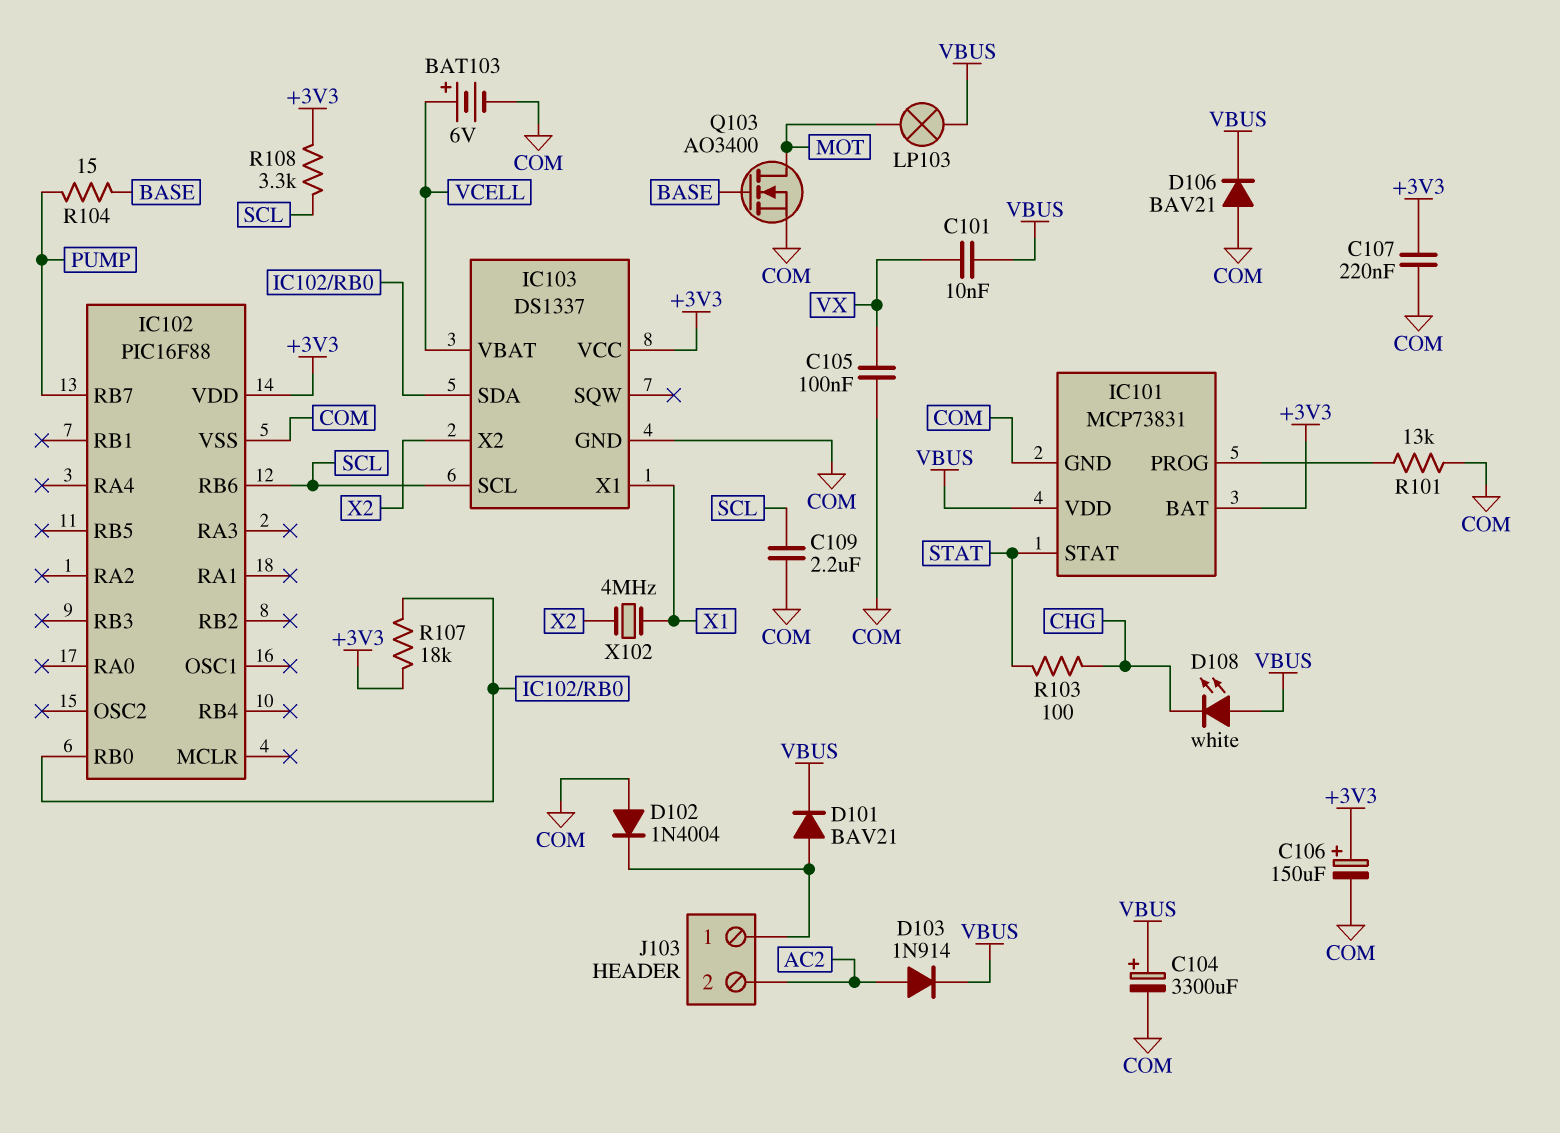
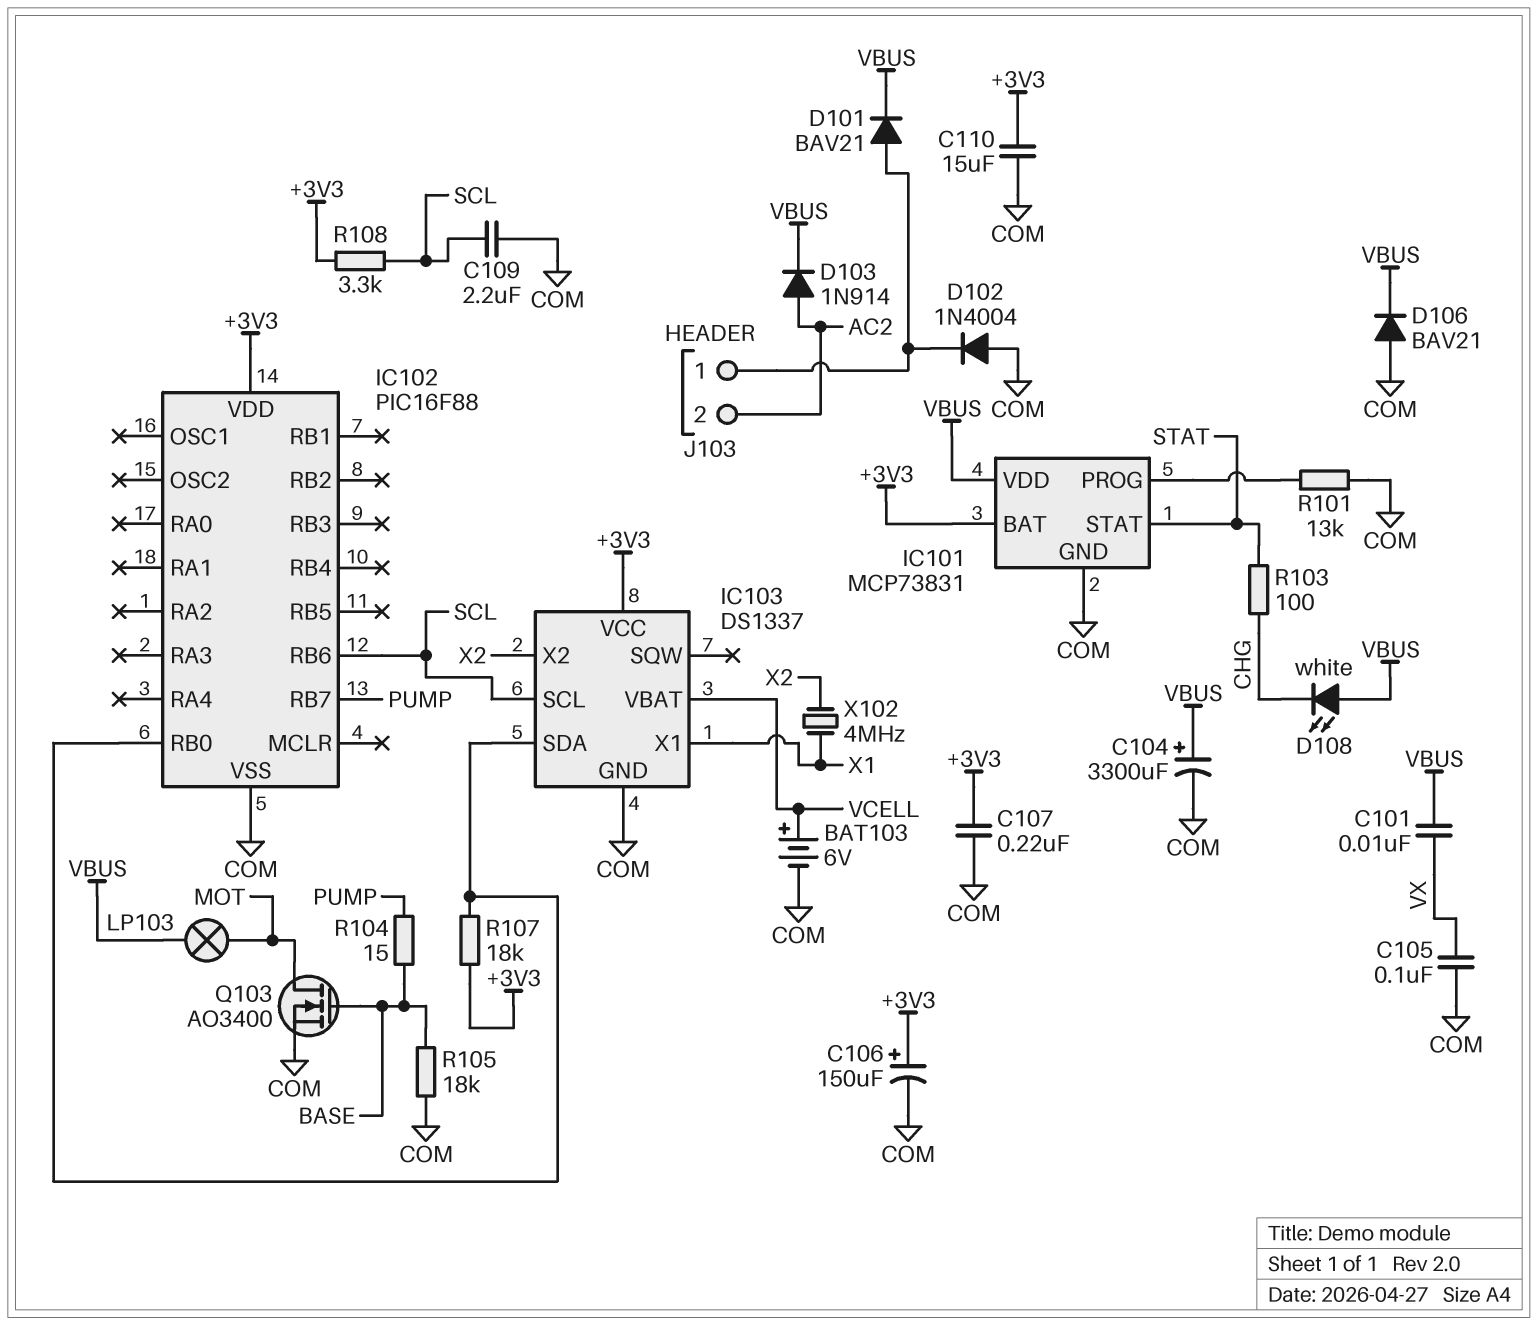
C110: none -> 15uF (+3V3, COM)
R105: none -> 18k (BASE, COM)

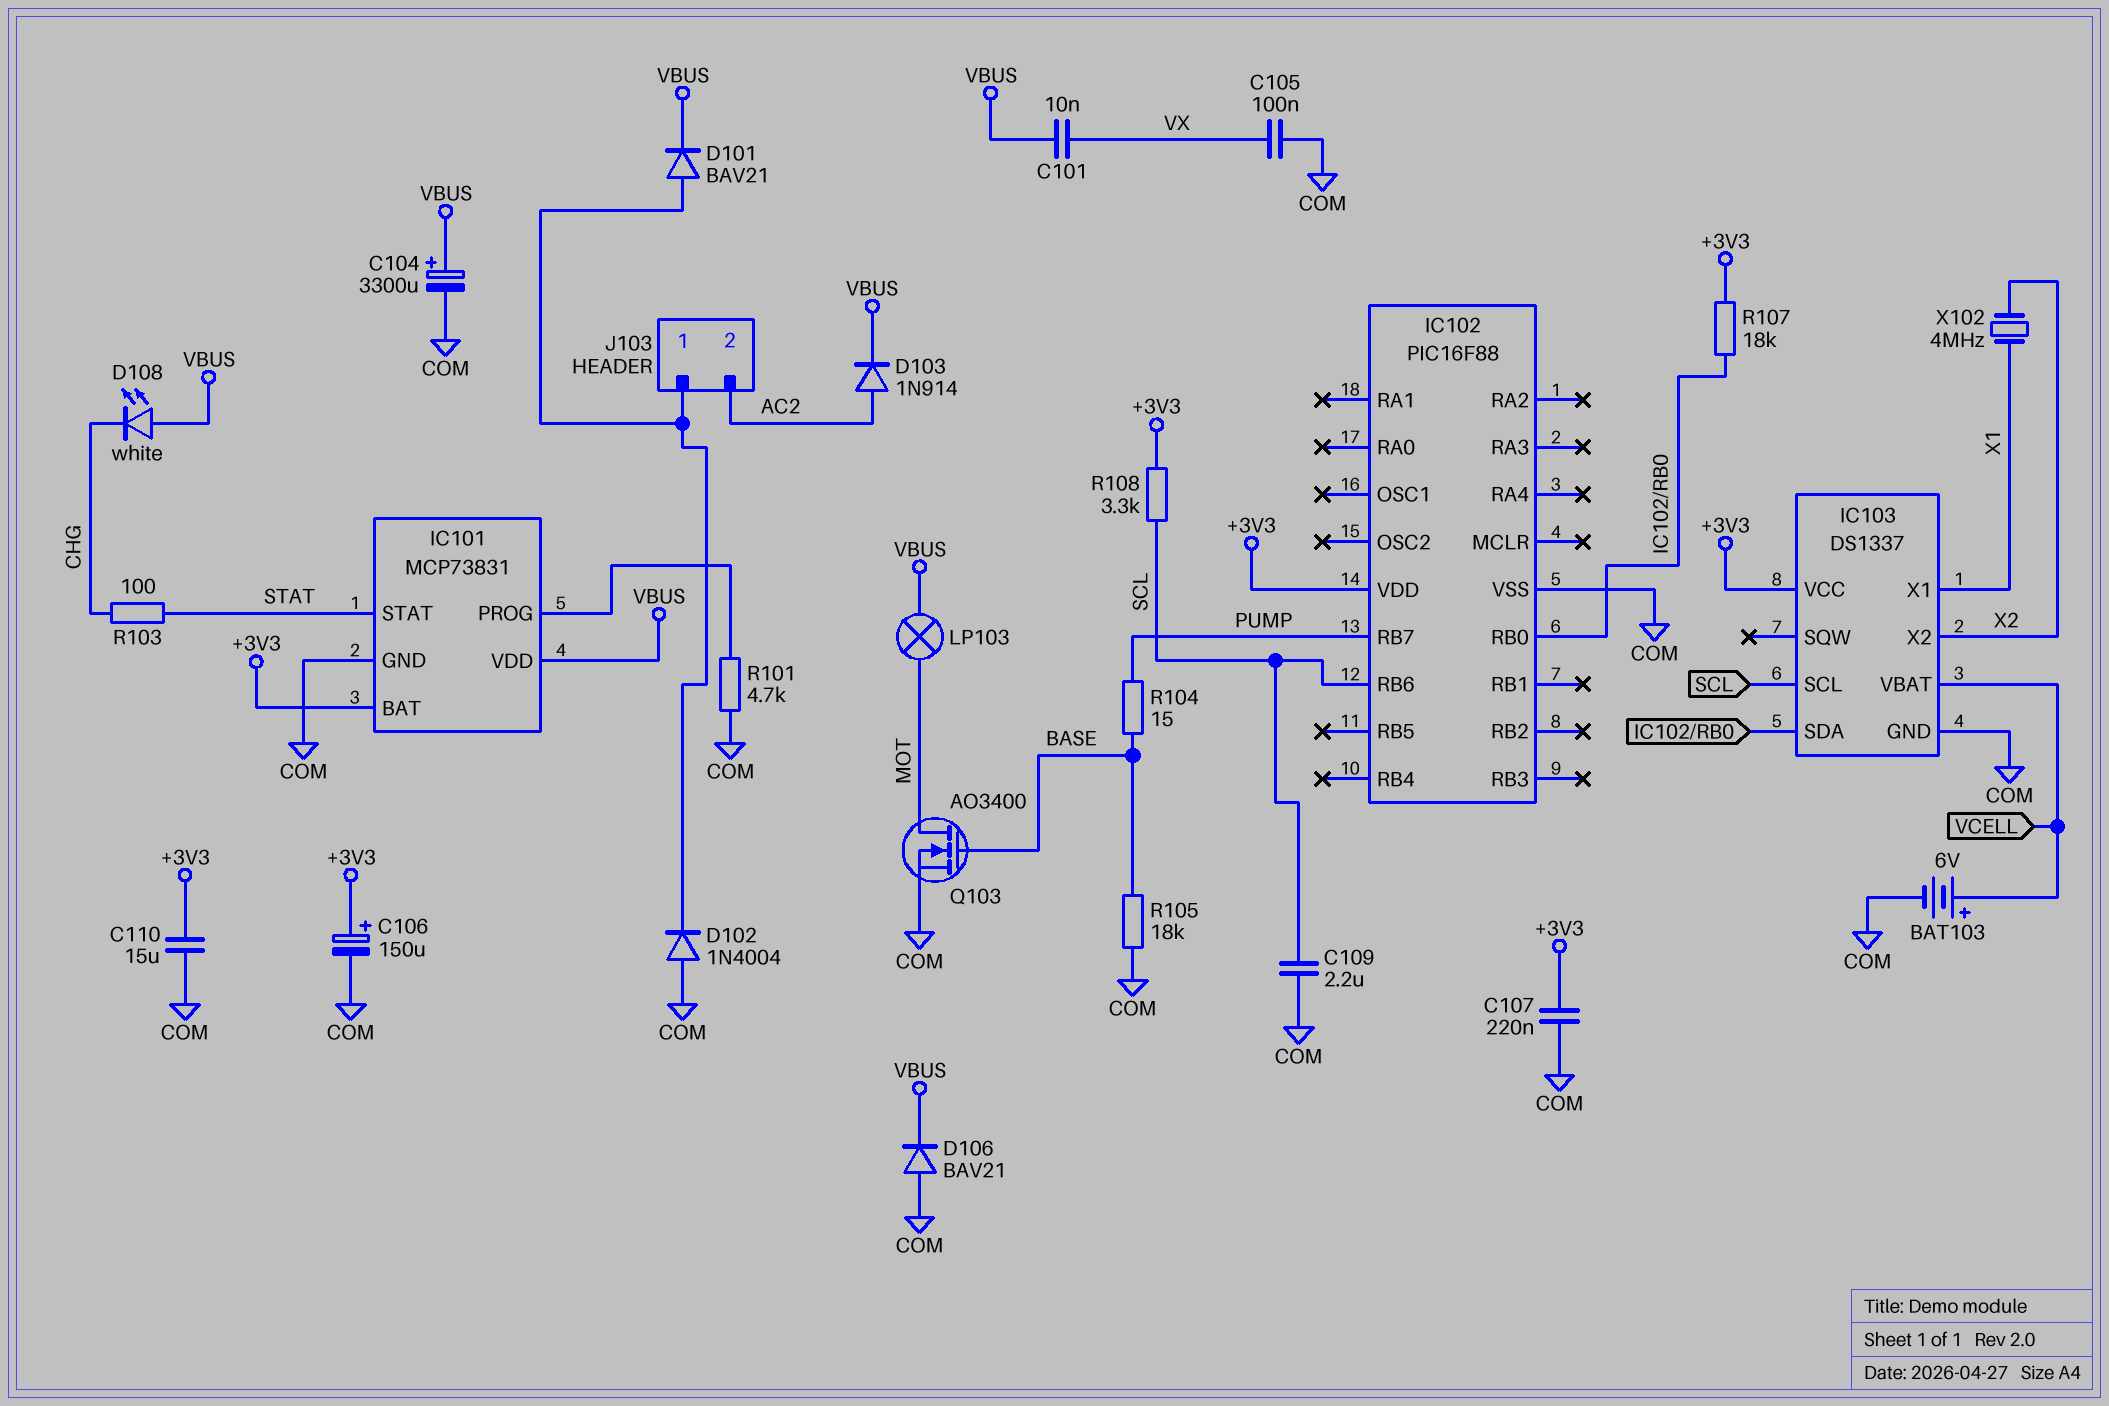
R101: 13k (COM, IC101/PROG) -> 4.7k (COM, IC101/PROG)

